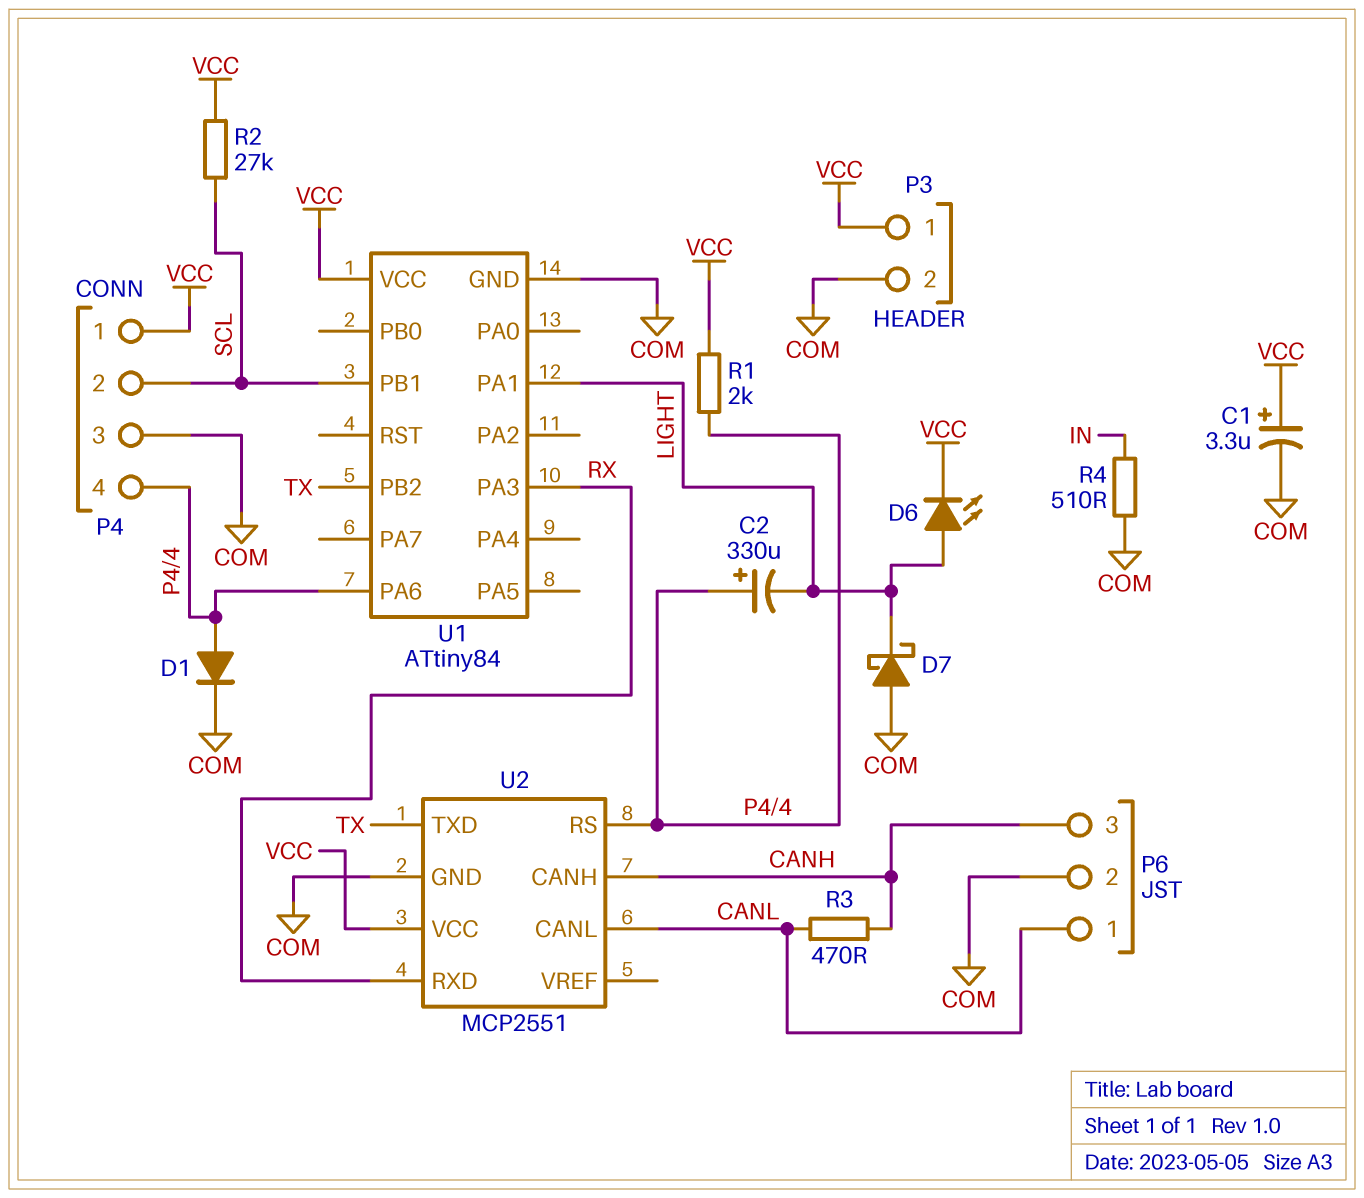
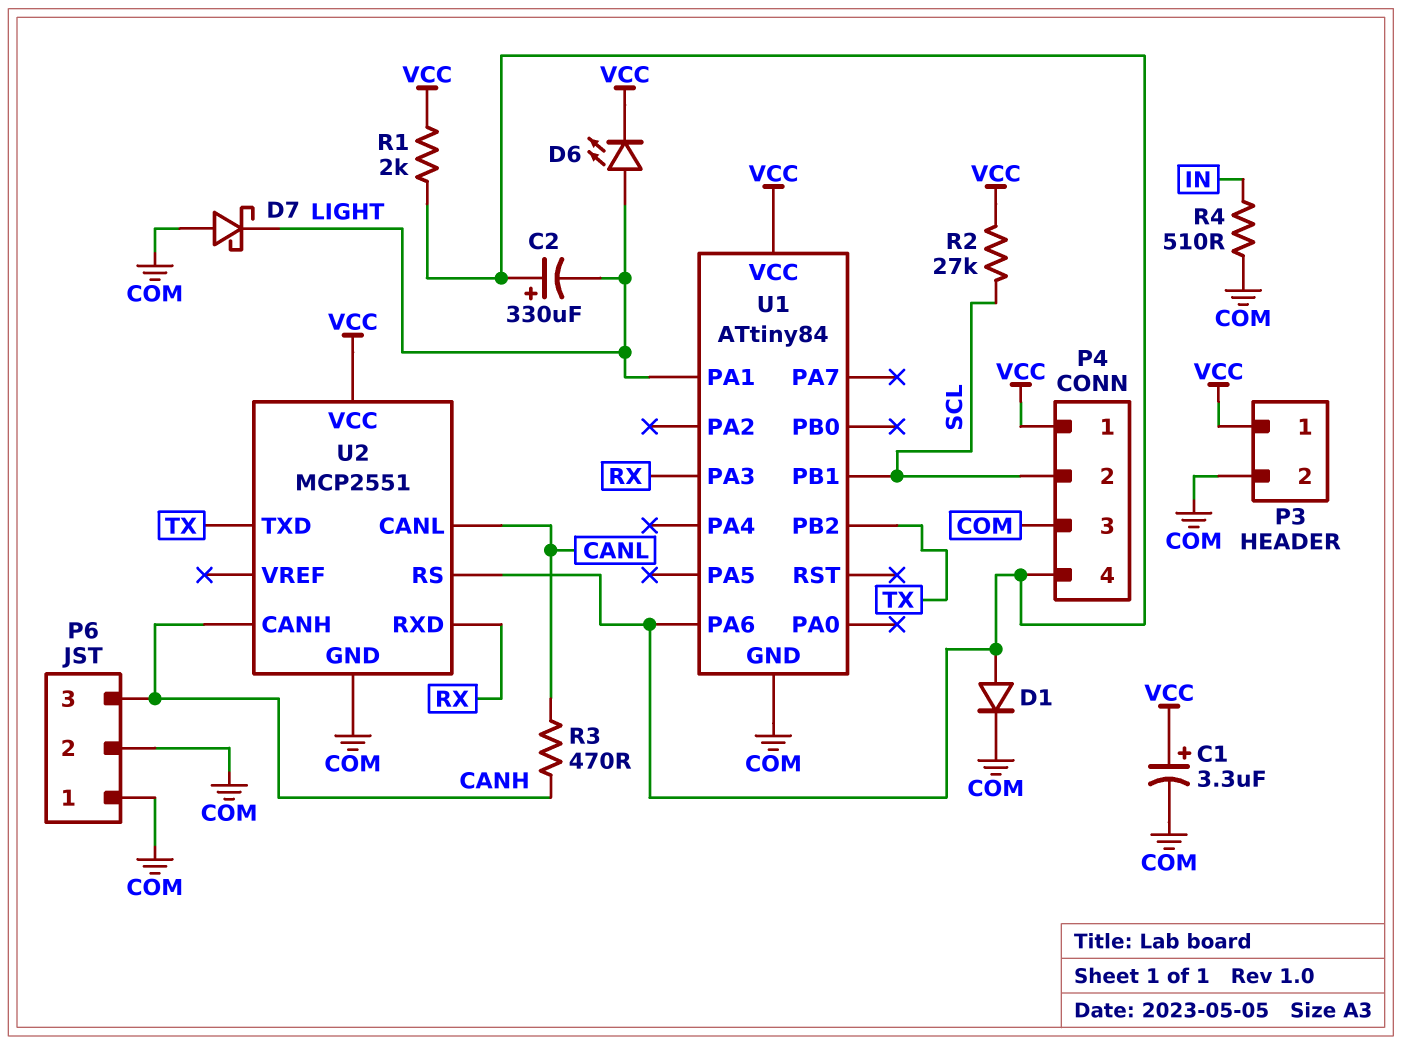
P6 pin 1: CANL -> COM

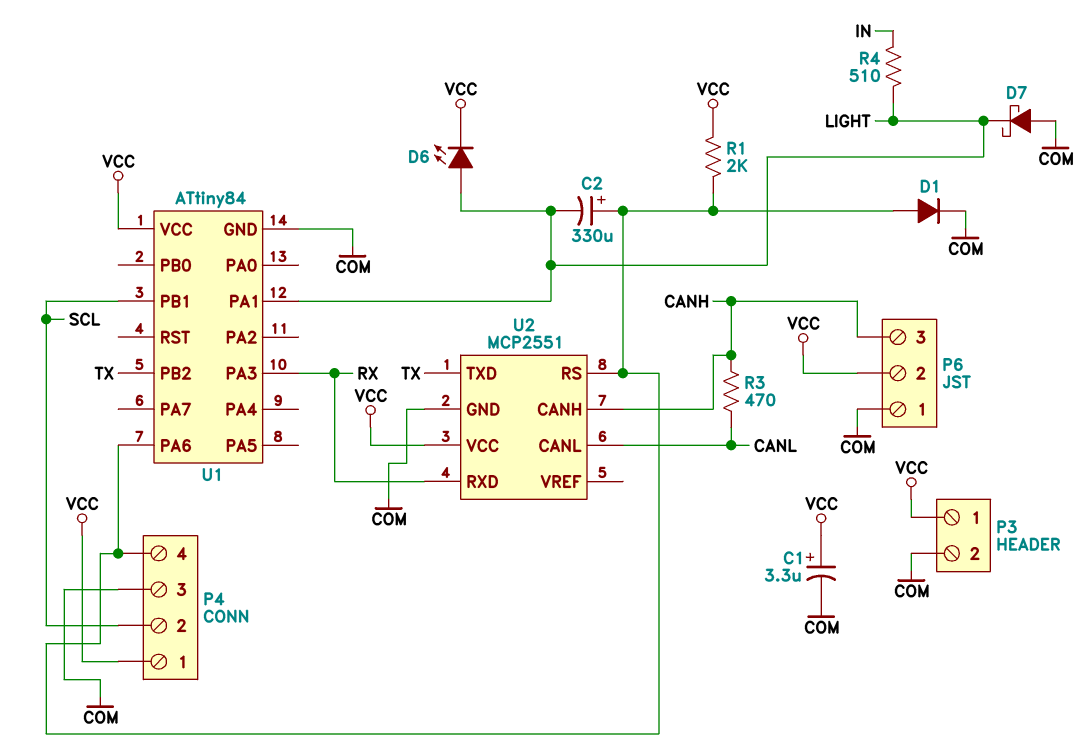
P6 pin 2: COM -> VCC
R2: 27k (SCL, VCC) -> none
R4: 510 (COM, IN) -> 510 (IN, LIGHT)

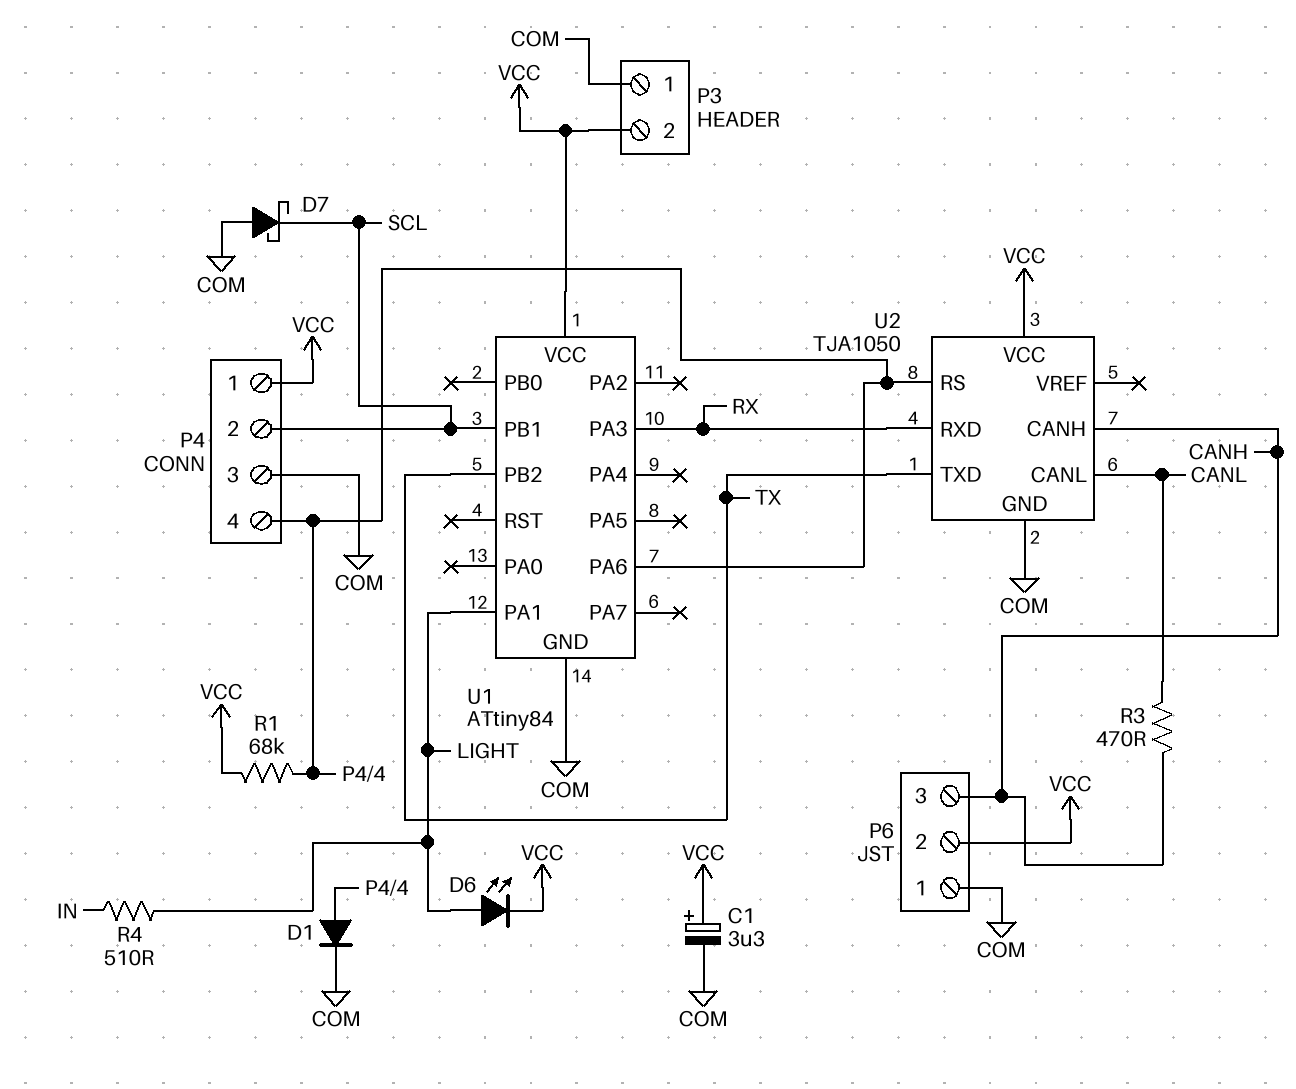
C2: 330uF (plus P4/4, minus LIGHT) -> none
D7: schottky (A COM, K LIGHT) -> schottky (A COM, K SCL)
P3 pin 1: VCC -> COM
P3 pin 2: COM -> VCC
R1: 2k (P4/4, VCC) -> 68k (P4/4, VCC)
U2: MCP2551 -> TJA1050

